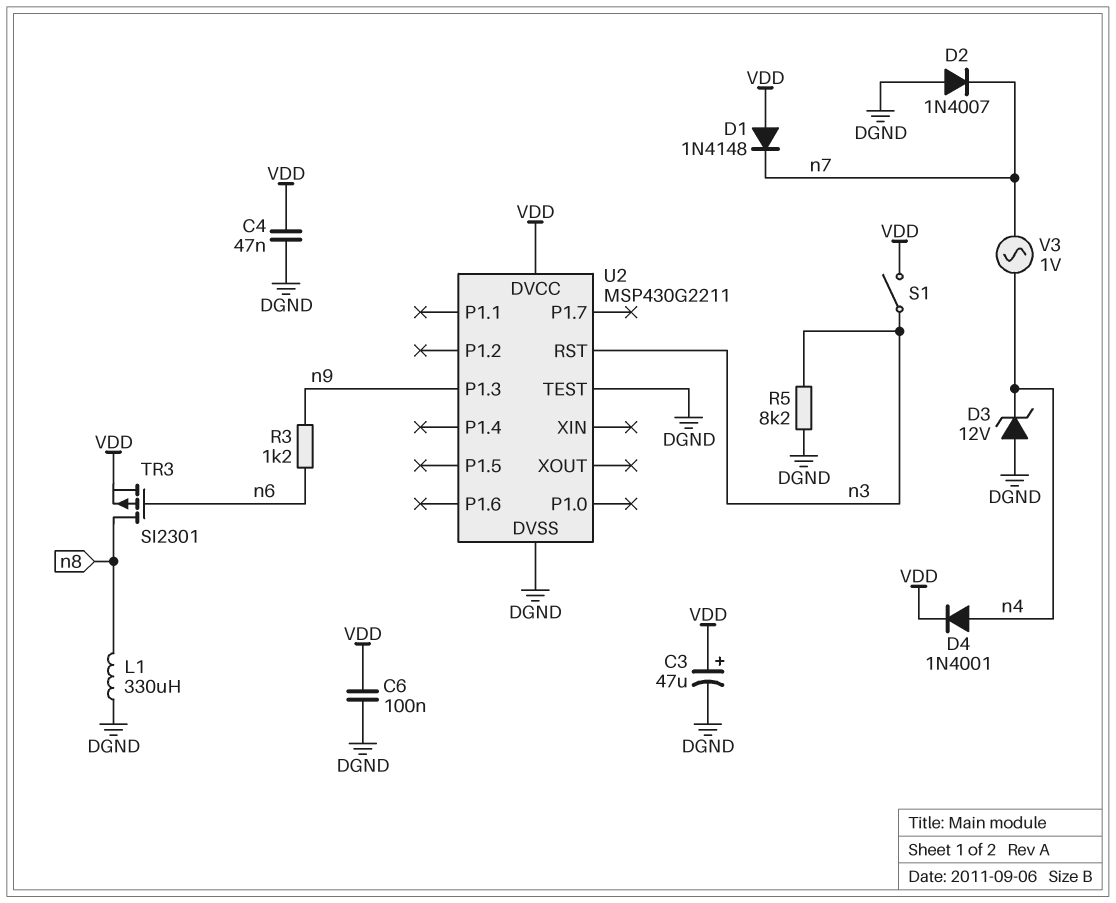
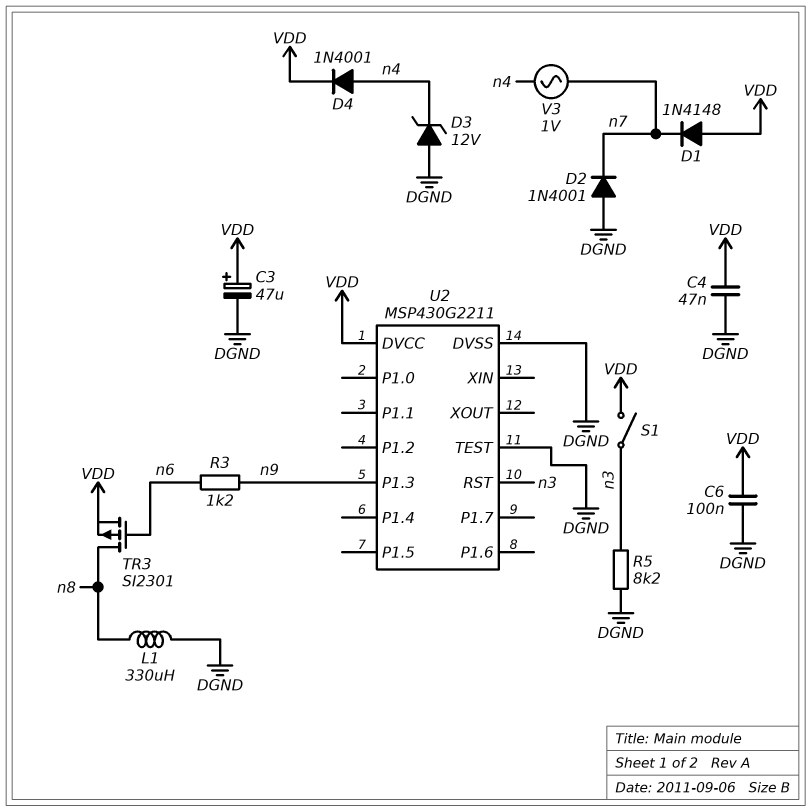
D2: diode 1N4007 (A DGND, K n7) -> diode 1N4001 (A DGND, K n7)

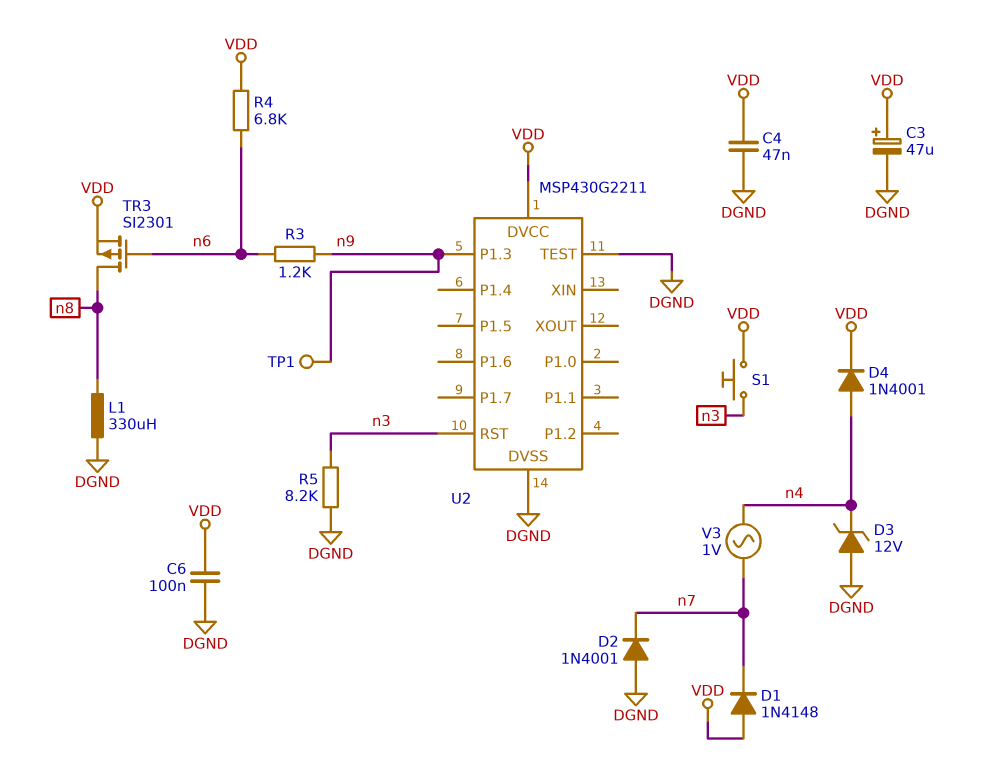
R4: none -> 6.8k (VDD, n6)
S1: switch (VDD, n3) -> button (VDD, n3)
TP1: none -> test point (n9)

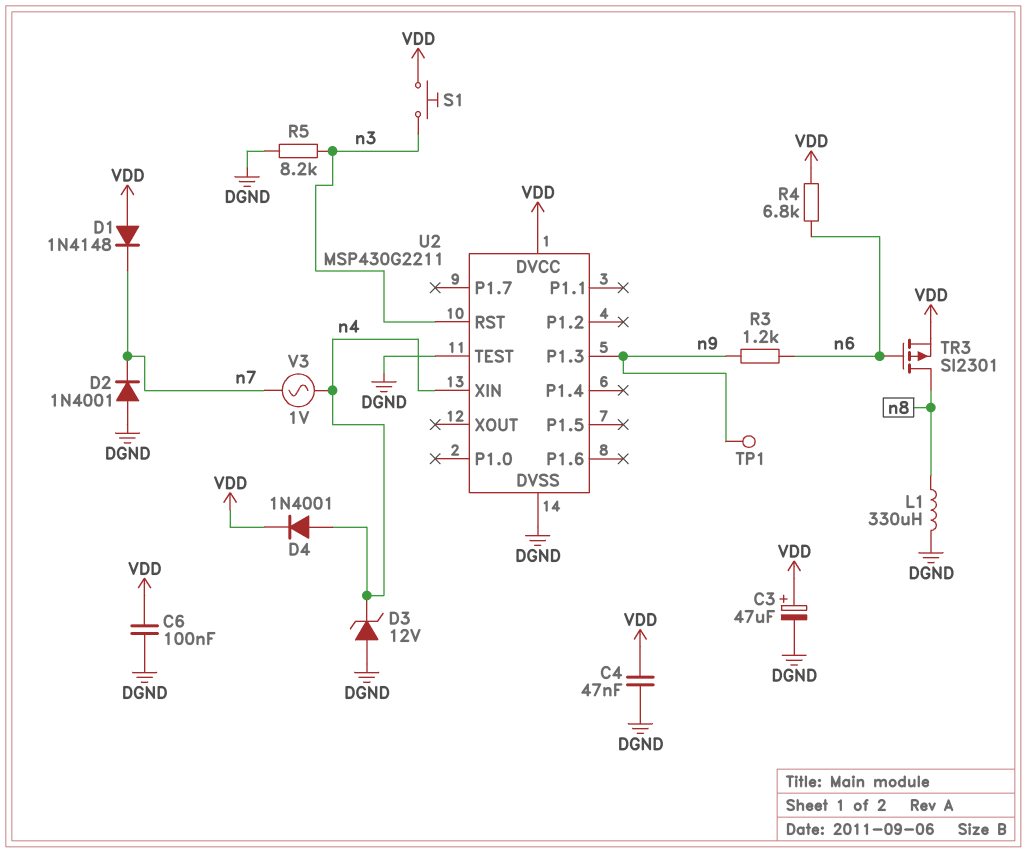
U2 pin XIN: none -> n4

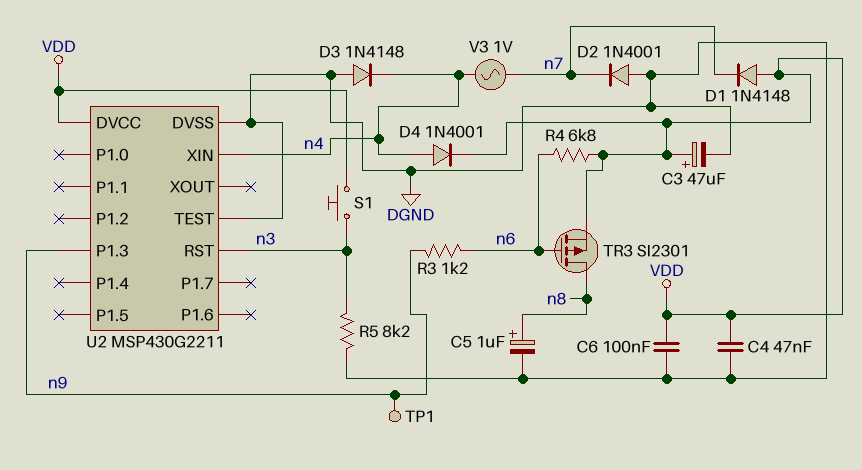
C5: none -> 1uF (plus n8, minus DGND)
D3: zener 12V (A DGND, K n4) -> diode 1N4148 (A DGND, K n4)
L1: 330uH (DGND, n8) -> none

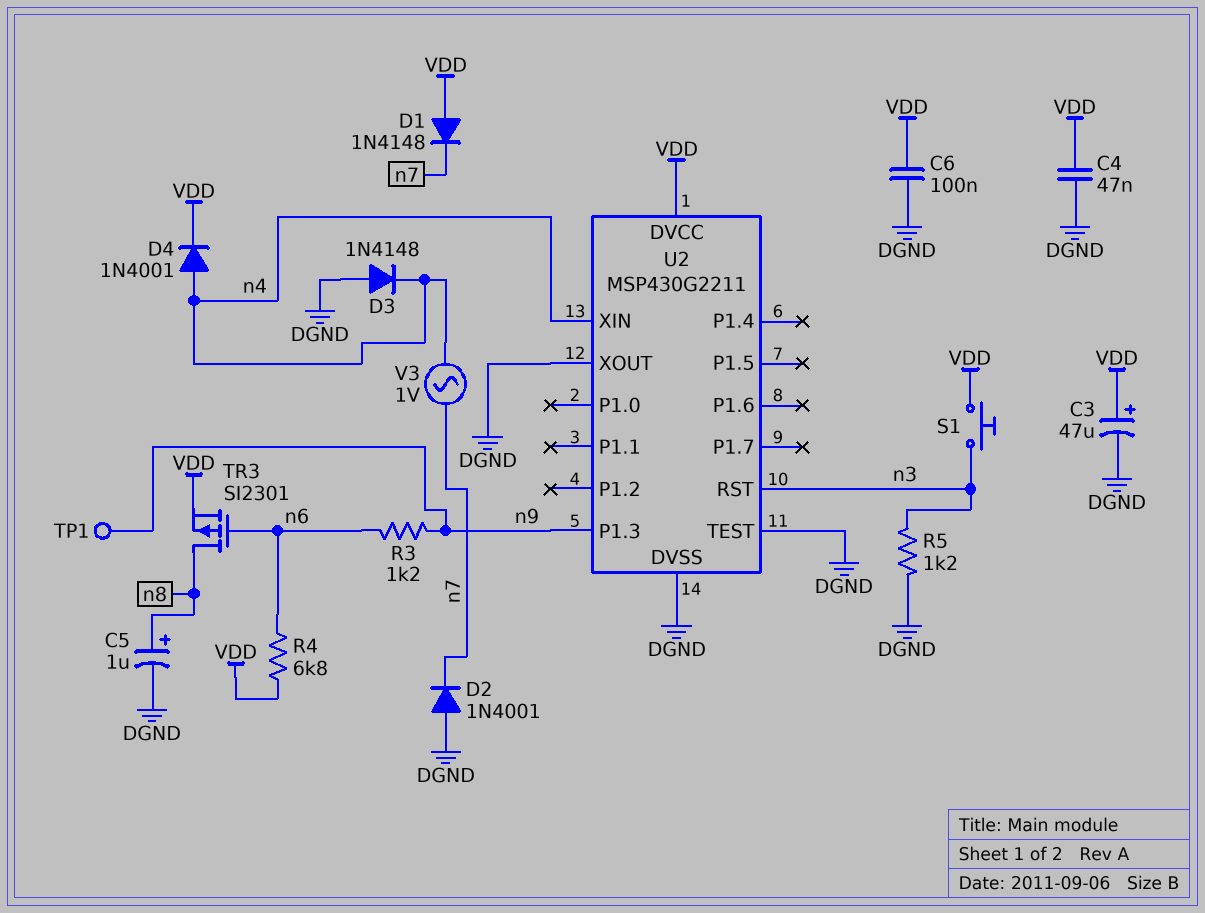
R5: 8.2k (DGND, n3) -> 1.2k (DGND, n3)
U2 pin XOUT: none -> DGND

